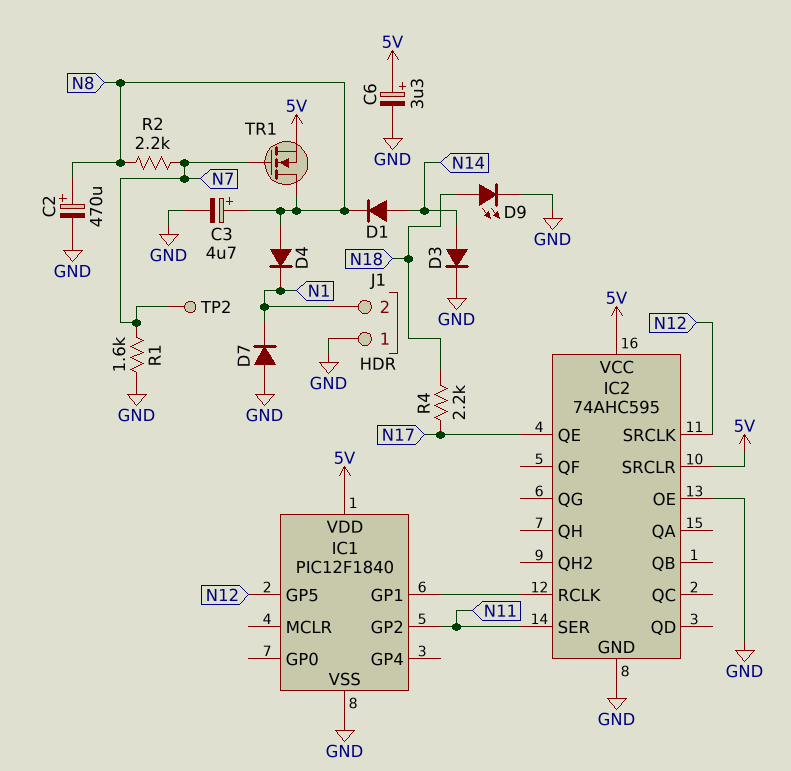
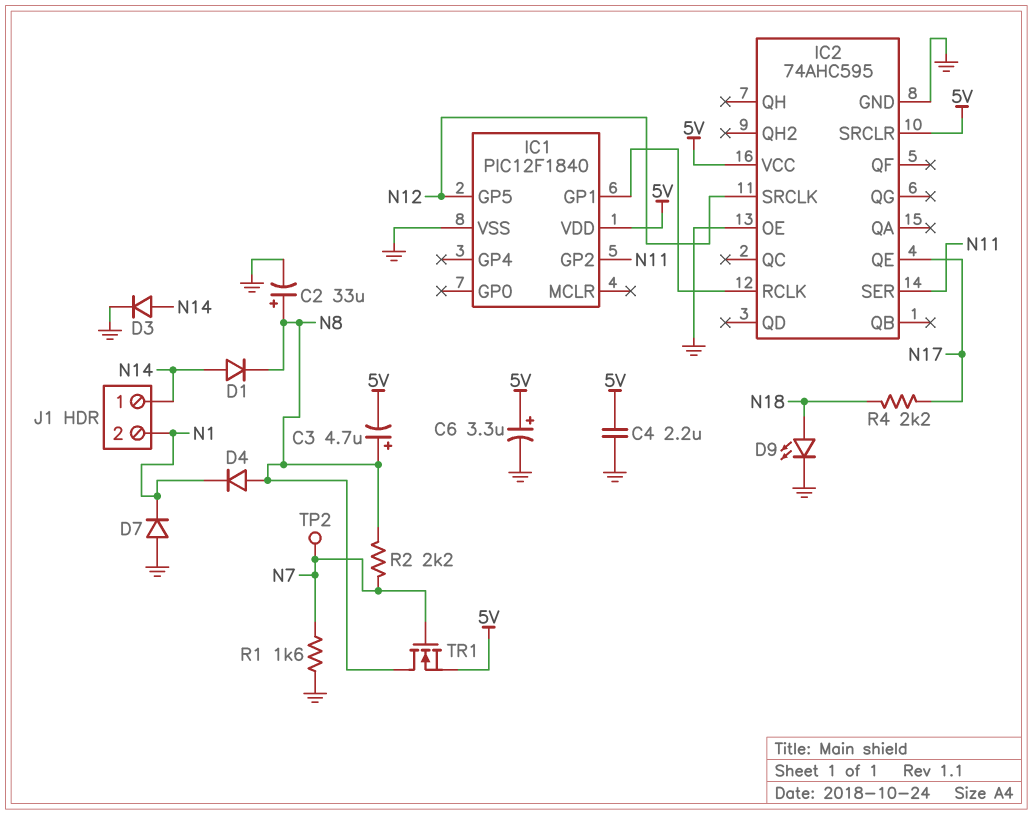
C2: 470uF (plus N8, minus GND) -> 33uF (plus N8, minus GND)
C3: 4.7uF (plus N8, minus GND) -> 4.7uF (plus N8, minus 5V)
C4: none -> 2.2uF (5V, GND)
J1 pin 1: GND -> N14

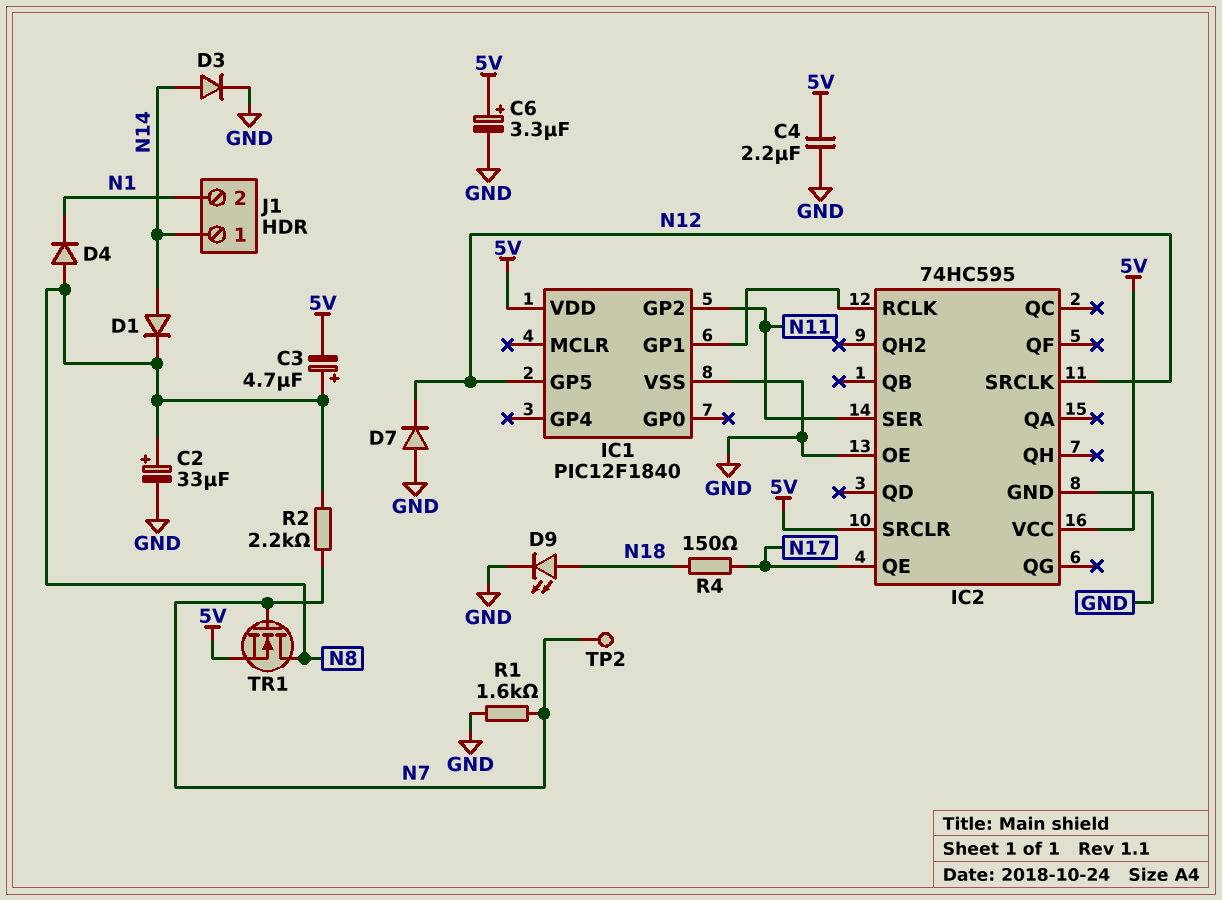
D7: diode (A GND, K N1) -> diode (A GND, K N12)
IC2: 74AHC595 -> 74HC595
R4: 2.2k (N17, N18) -> 150 (N17, N18)

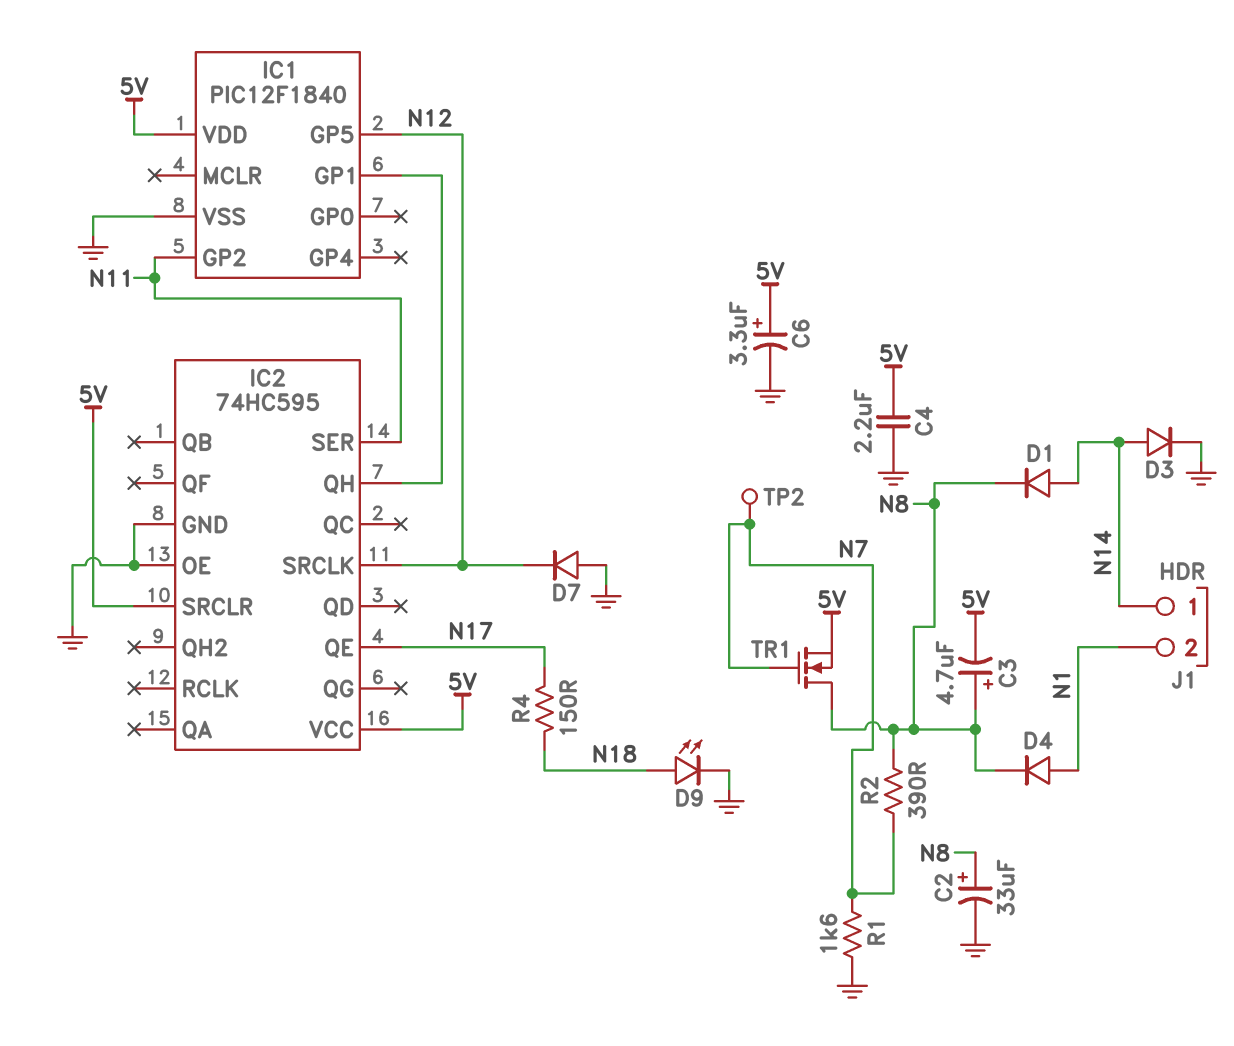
D4: diode (A N8, K N1) -> diode (A N1, K N8)
IC2 pin QH: none -> IC1/GP1
IC2 pin RCLK: IC1/GP1 -> none
R2: 2.2k (N7, N8) -> 390 (N7, N8)

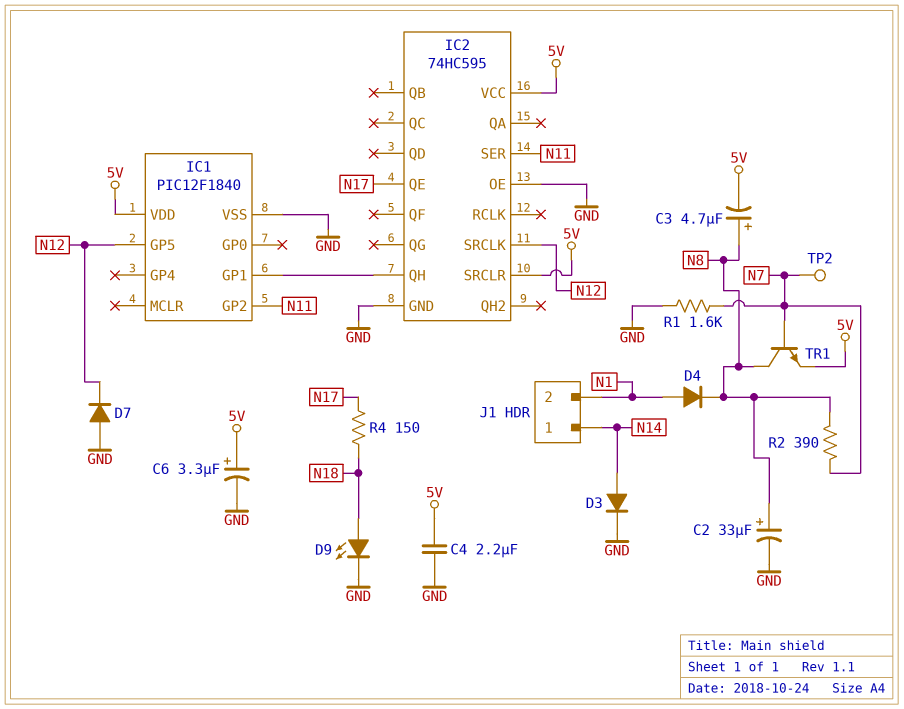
D1: diode (A N14, K N8) -> none
TR1: NMOS (G N7, D N8, S 5V) -> NPN (B N7, C N8, E 5V)

